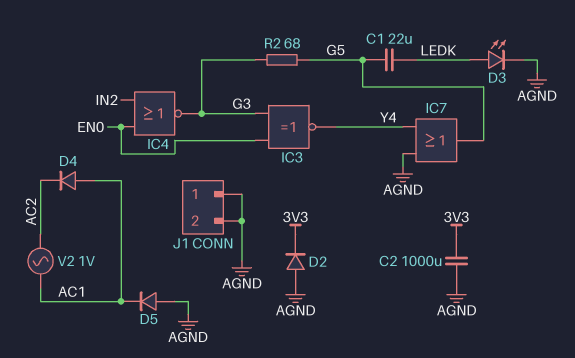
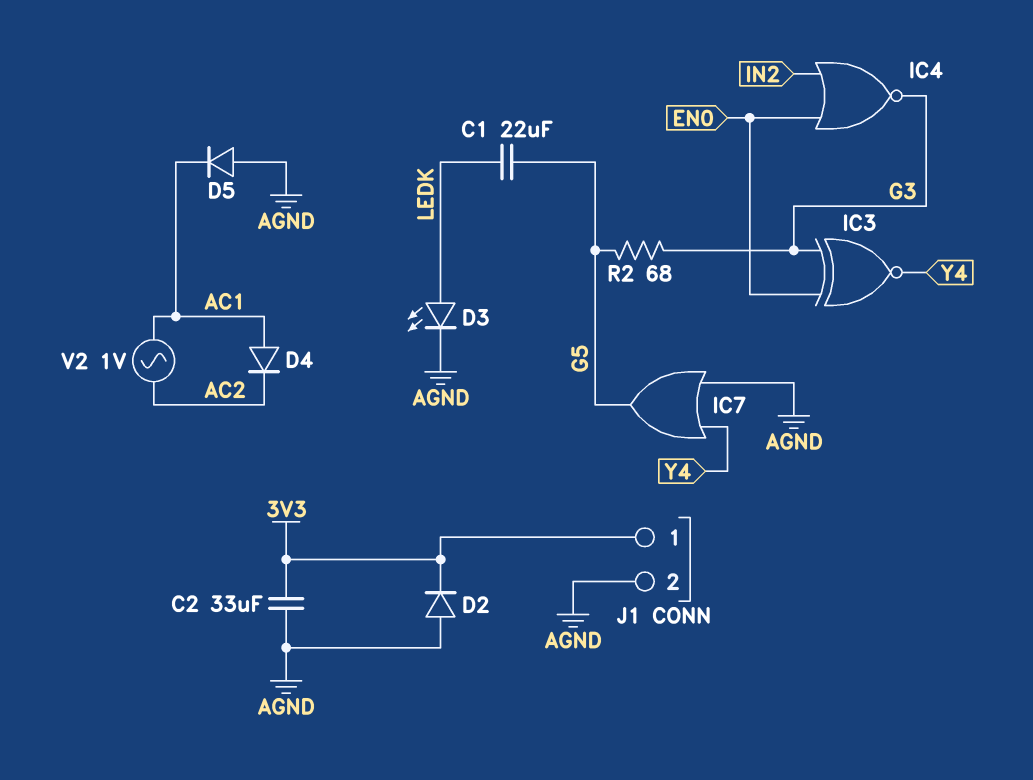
C2: 1000uF (3V3, AGND) -> 33uF (3V3, AGND)
J1 pin 1: AGND -> 3V3

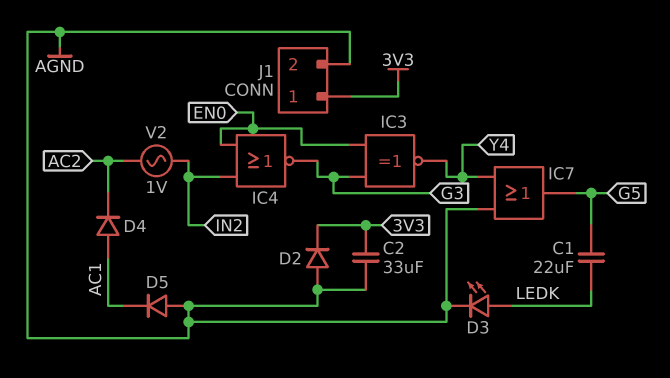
R2: 68 (G3, G5) -> none
V2: AC 1V (AC1, AC2) -> AC 1V (AC2, IN2)

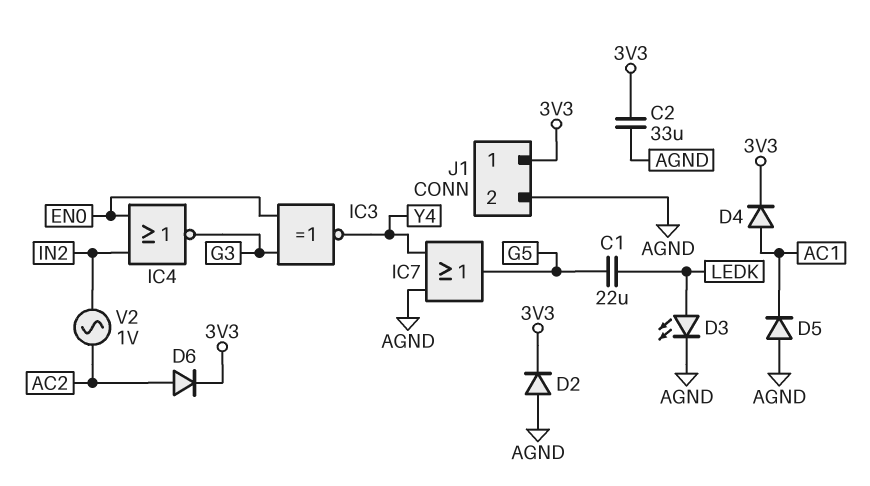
D4: diode (A AC1, K AC2) -> diode (A AC1, K 3V3)
D6: none -> diode (A AC2, K 3V3)

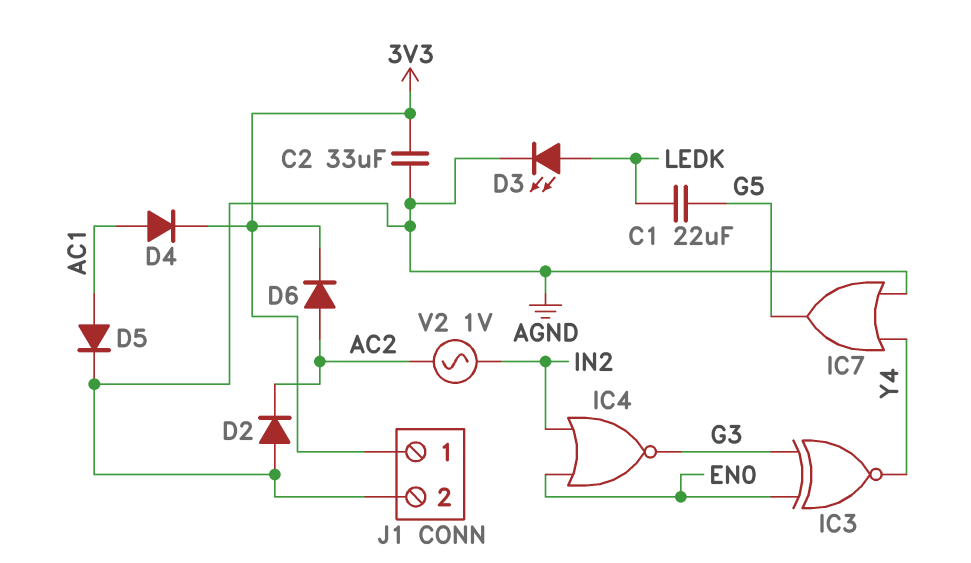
D2: diode (A AGND, K 3V3) -> diode (A AGND, K AC2)
D5: diode (A AGND, K AC1) -> diode (A AC1, K AGND)

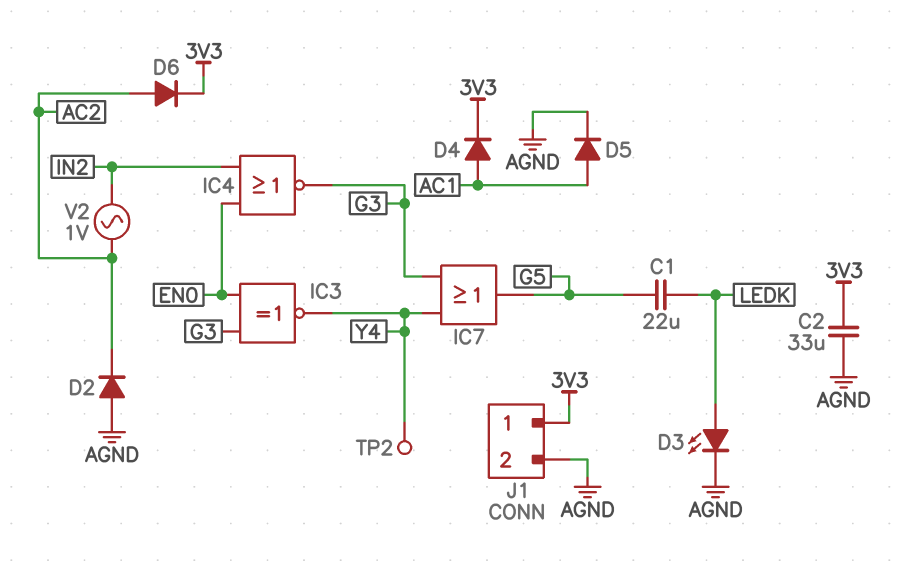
IC7: OR (in AGND, in Y4, out G5) -> OR (in G3, in Y4, out G5)
TP2: none -> test point (Y4)

